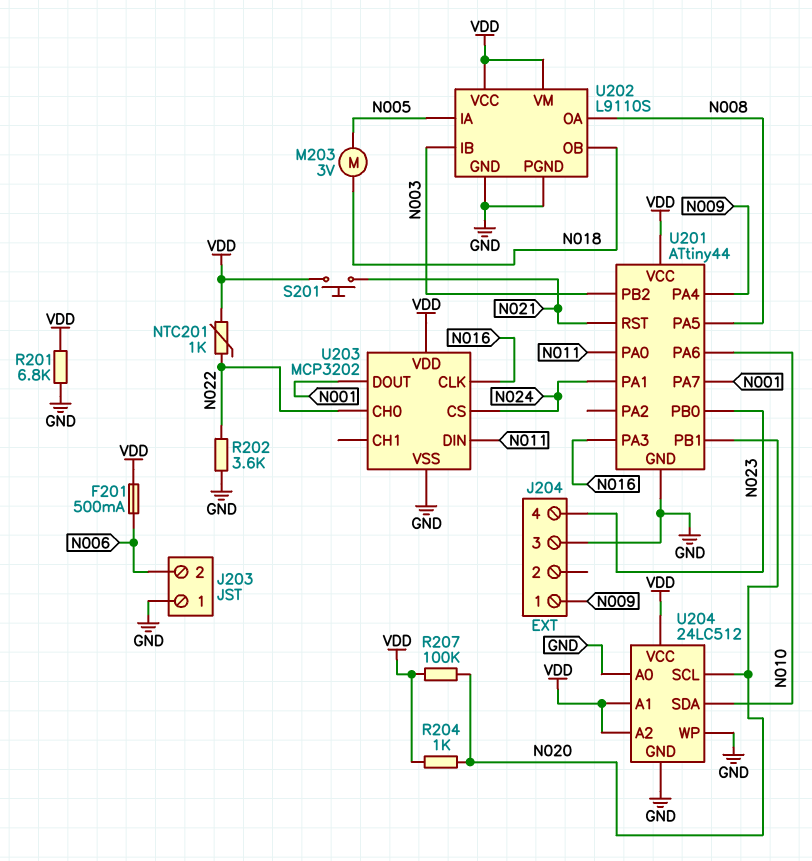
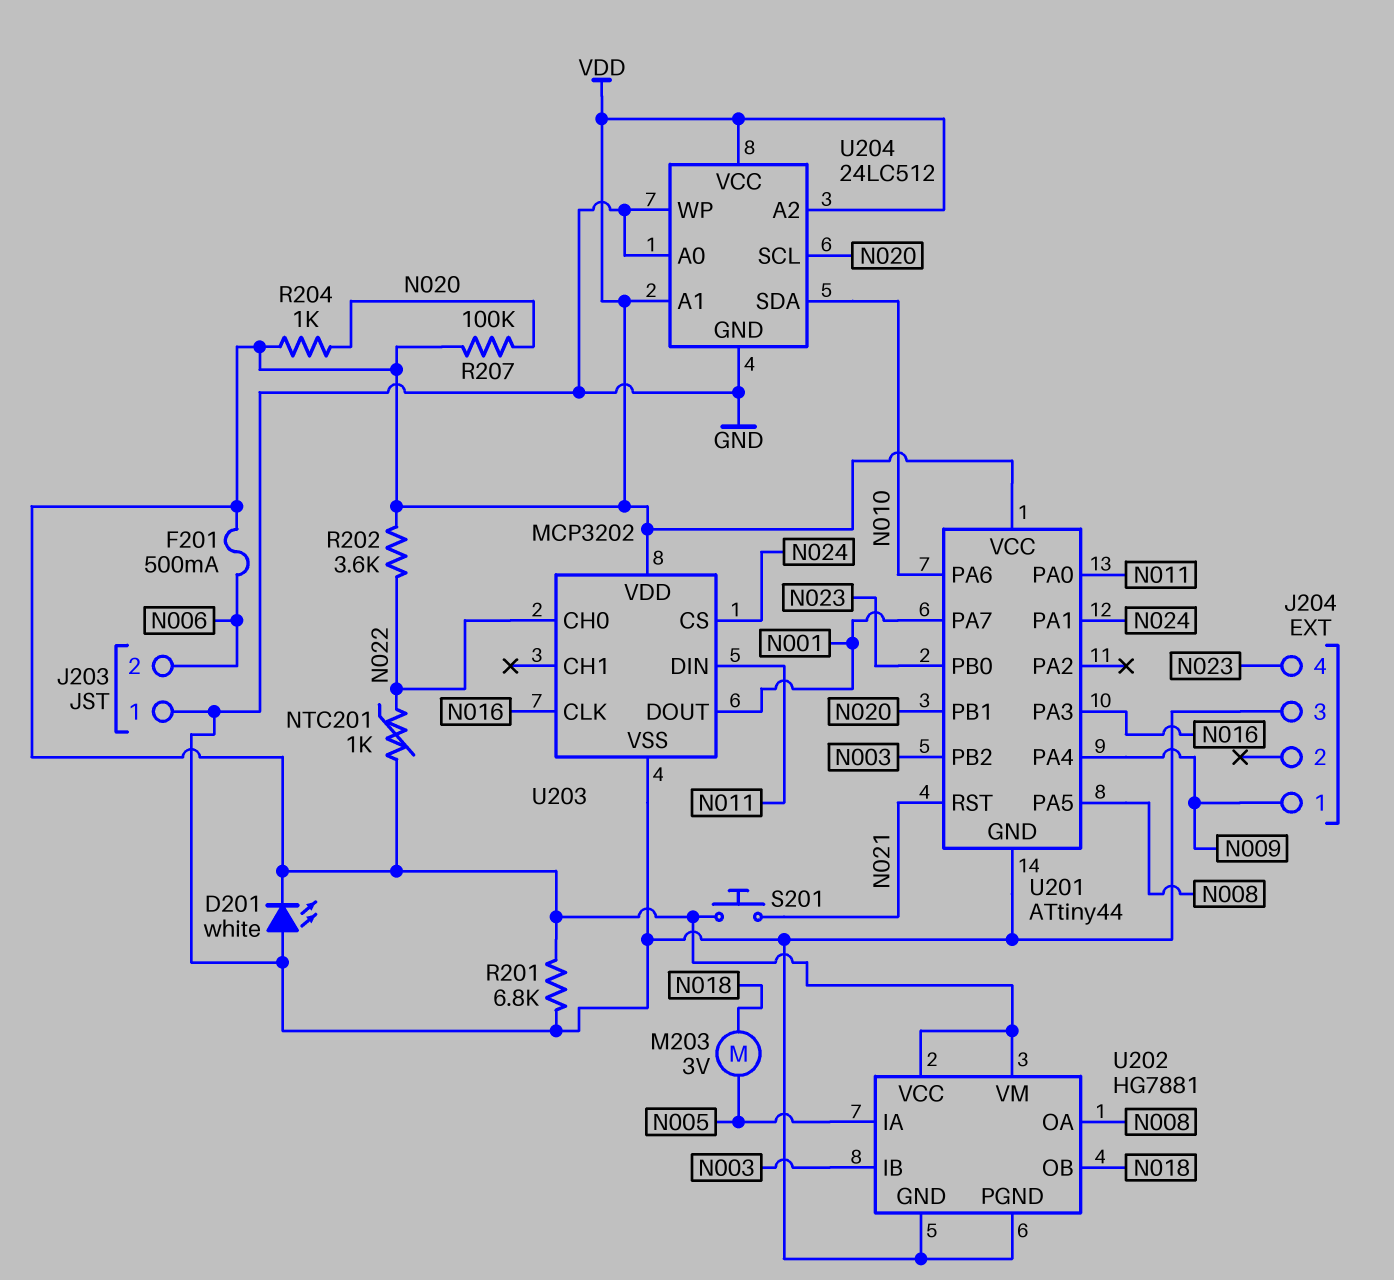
D201: none -> LED white (A GND, K VDD)
R202: 3.6k (GND, N022) -> 3.6k (N022, VDD)
U202: L9110S -> HG7881

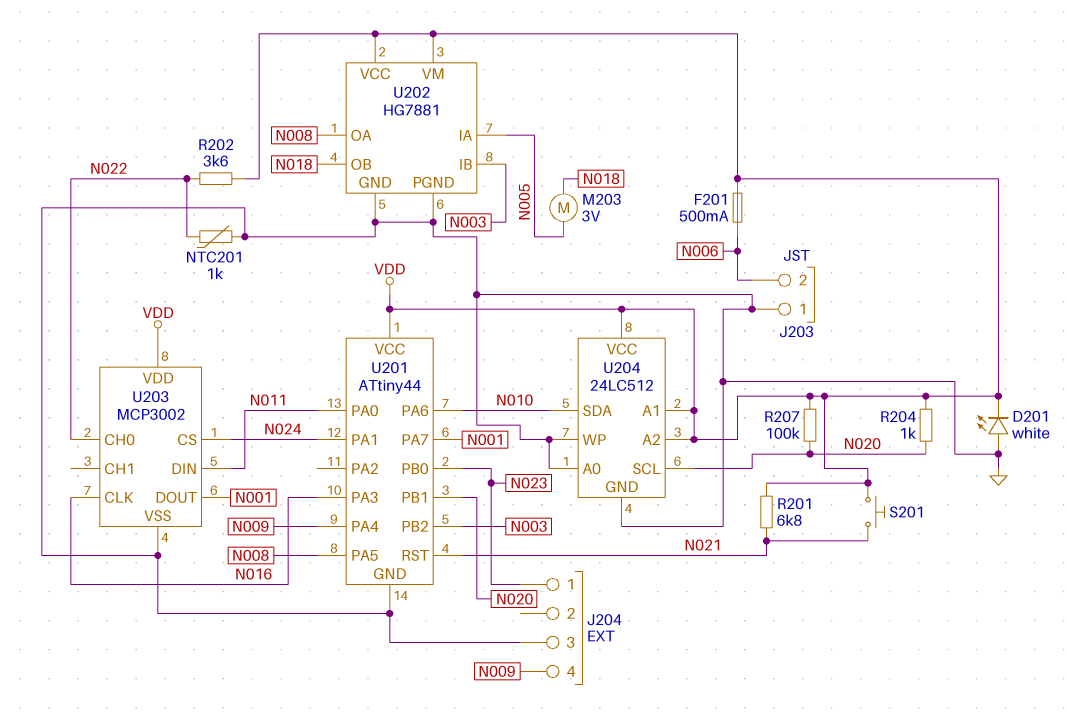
J204 pin 1: N009 -> N023
J204 pin 4: N023 -> N009
NTC201: 1k (N022, VDD) -> 1k (GND, N022)
R201: 6.8k (GND, VDD) -> 6.8k (N021, VDD)
U203: MCP3202 -> MCP3002

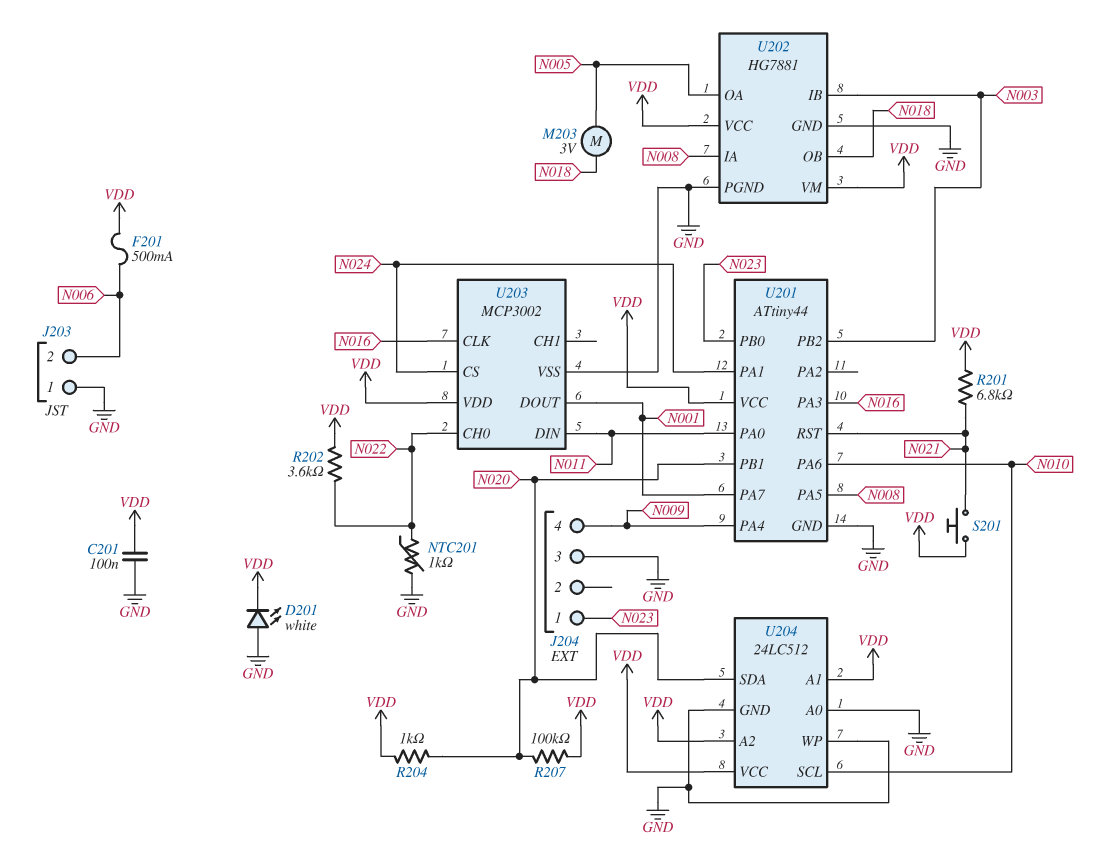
C201: none -> 100nF (GND, VDD)
U202 pin IA: N005 -> N008
U202 pin OA: N008 -> N005
U204 pin SCL: N020 -> N010
U204 pin SDA: N010 -> N020

